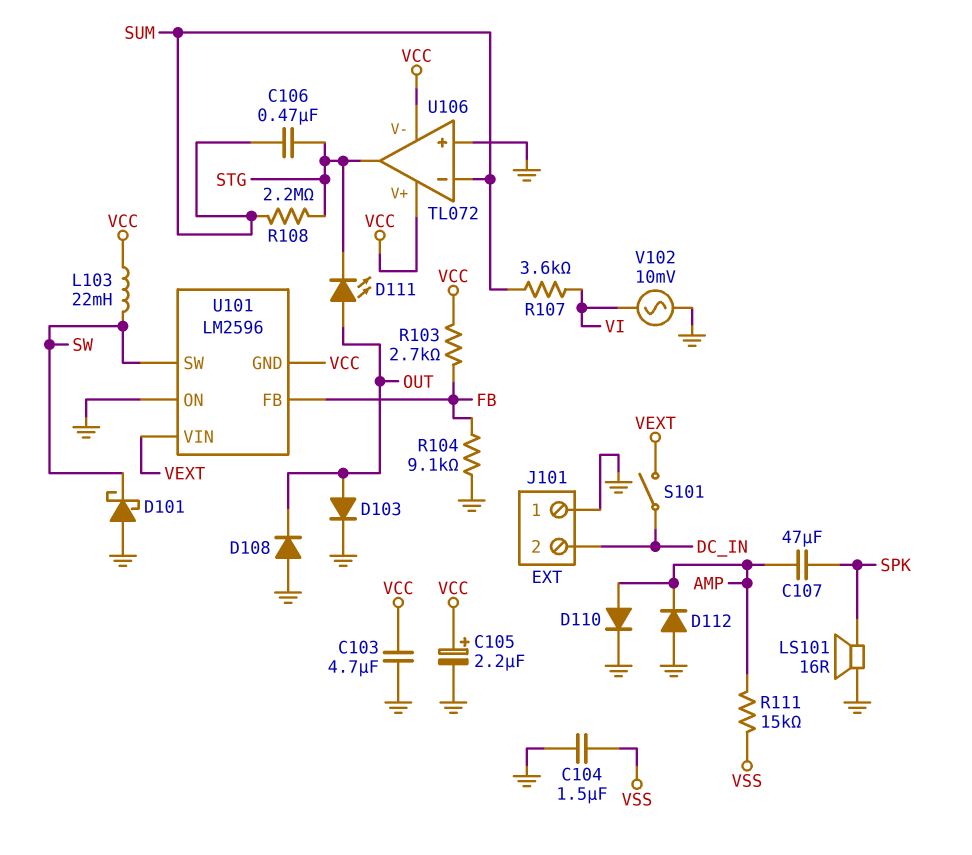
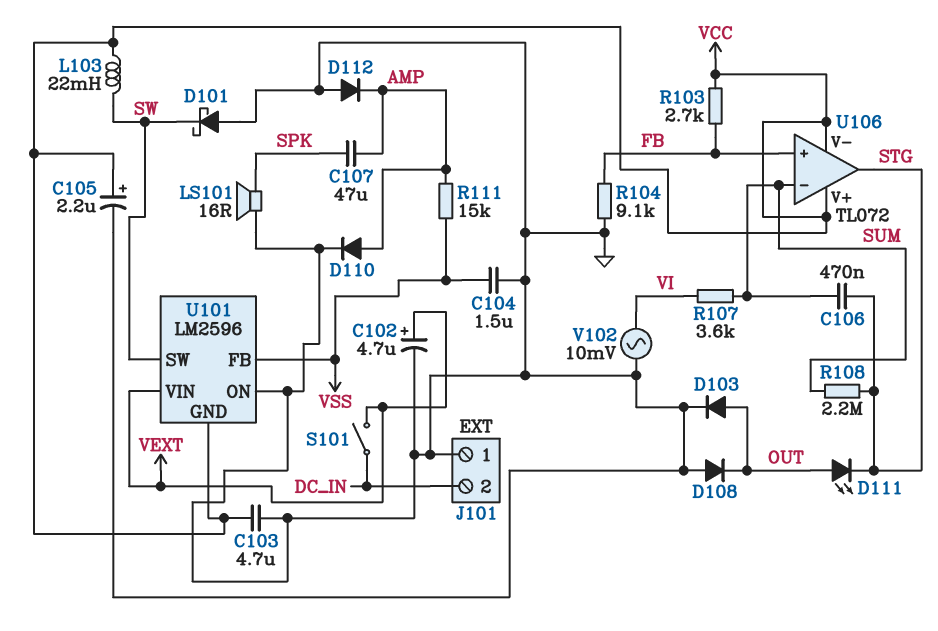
C102: none -> 4.7uF (plus VEXT, minus GND)
U101 pin FB: FB -> VSS
U106 pin in+: GND -> FB

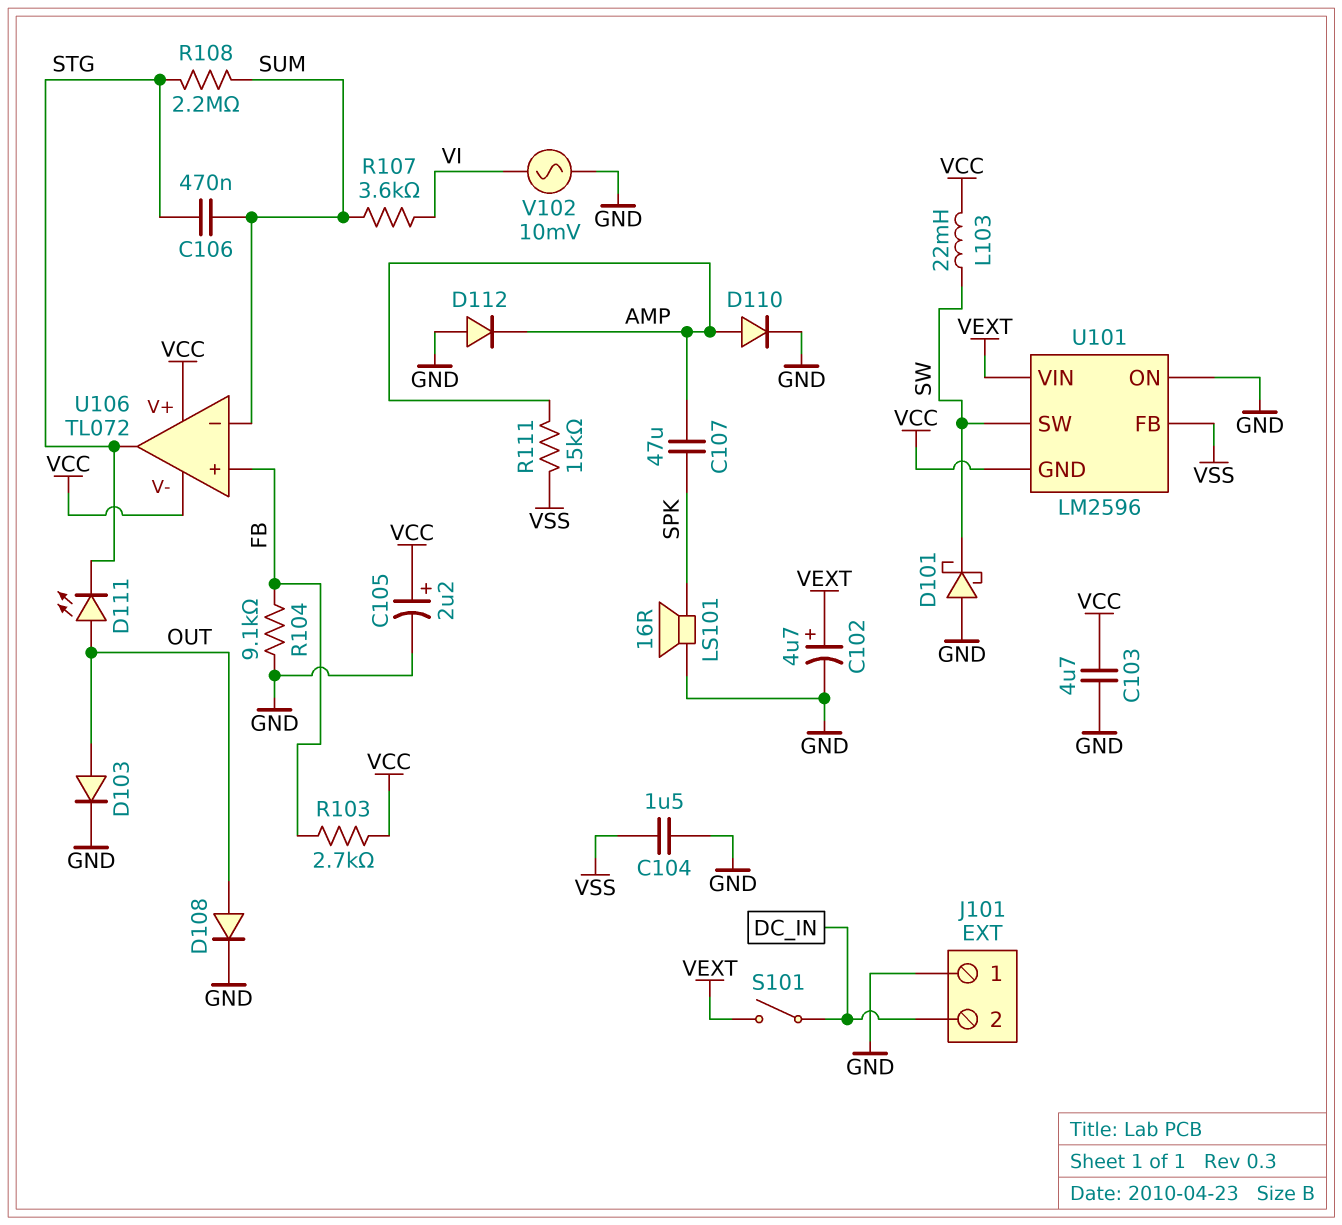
D108: diode (A GND, K OUT) -> diode (A OUT, K GND)

